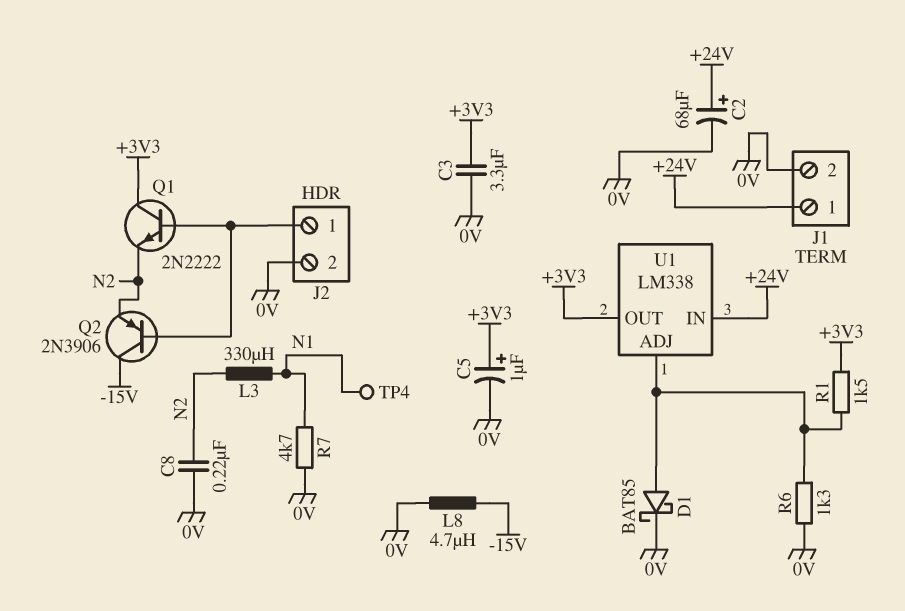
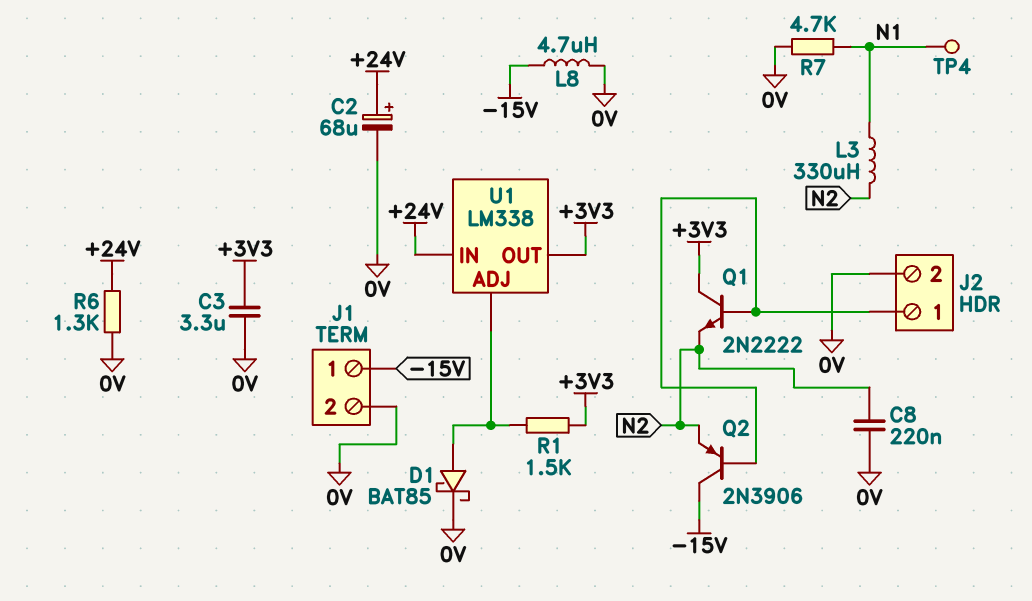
C5: 1uF (plus +3V3, minus 0V) -> none
J1 pin 1: +24V -> -15V
R6: 1.3k (0V, U1/ADJ) -> 1.3k (+24V, 0V)

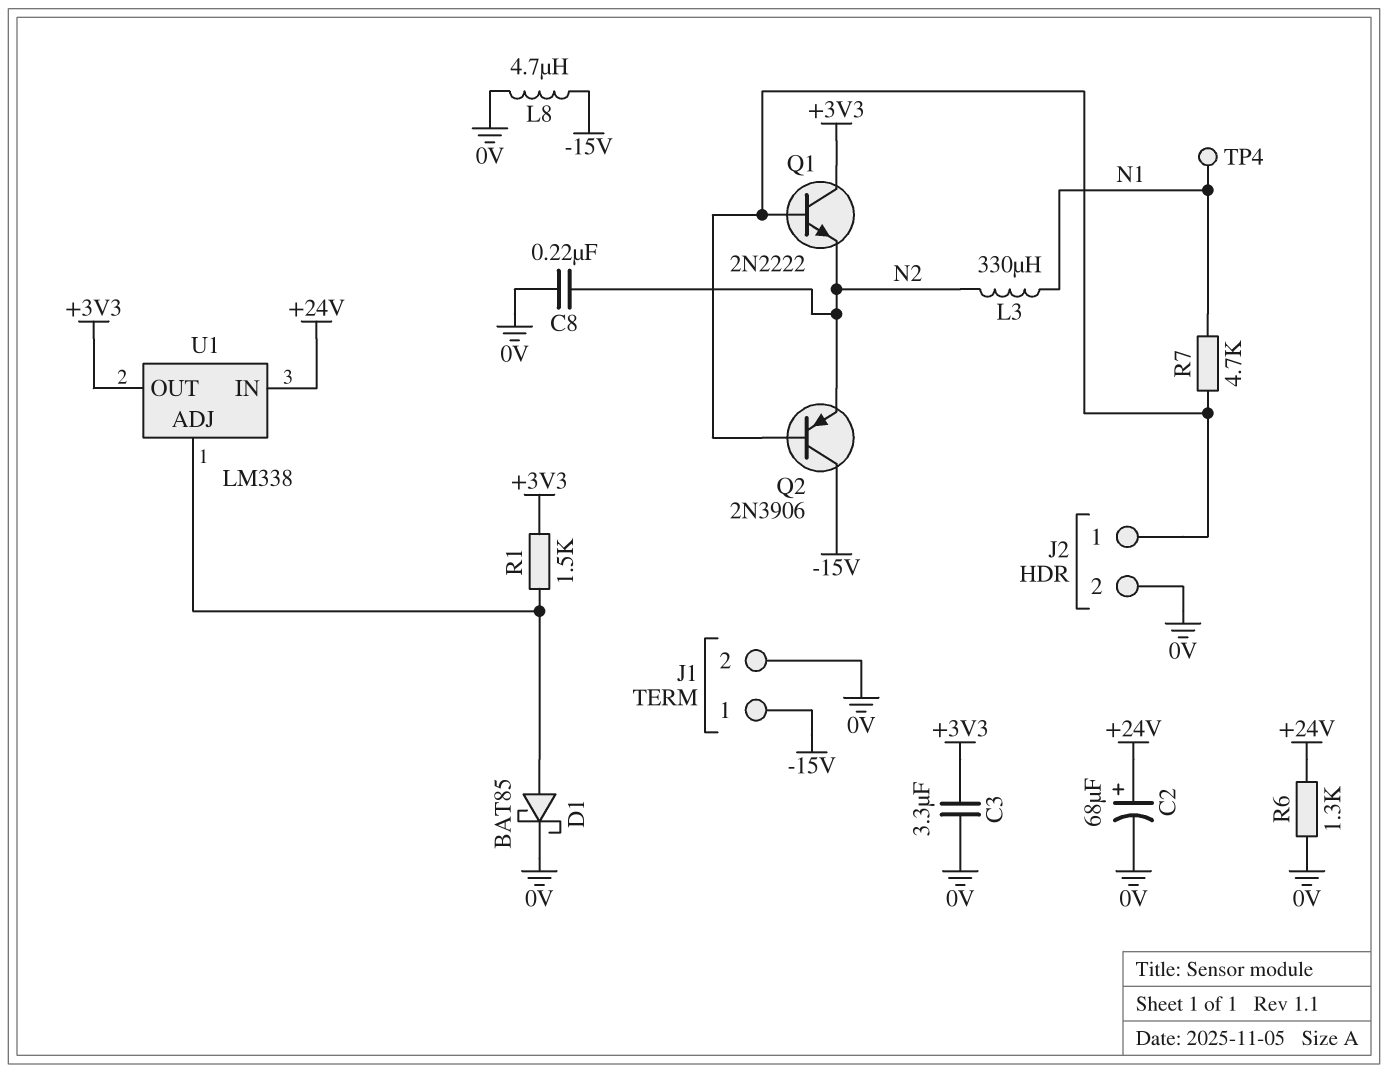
R7: 4.7k (0V, N1) -> 4.7k (J2/1, N1)

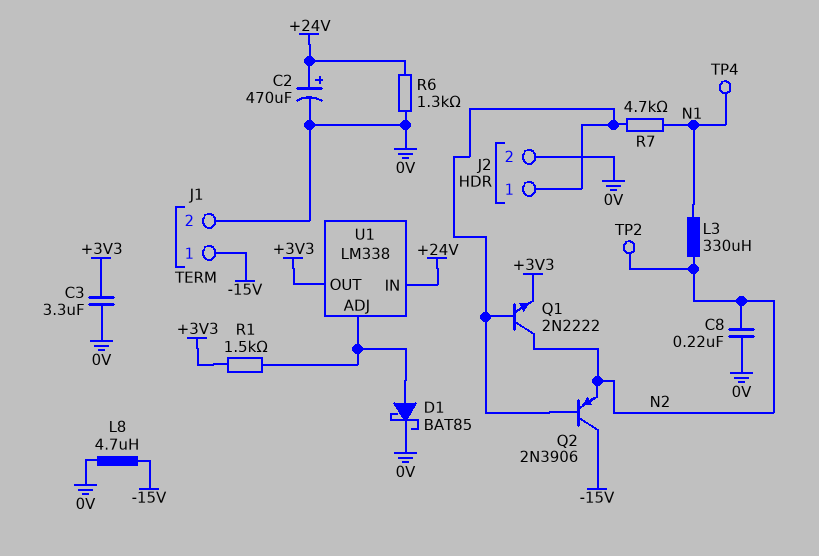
C2: 68uF (plus +24V, minus 0V) -> 470uF (plus +24V, minus 0V)
Q1: NPN 2N2222 (B J2/1, C +3V3, E N2) -> NPN 2N2222 (B J2/1, C N2, E +3V3)
TP2: none -> test point (N2)

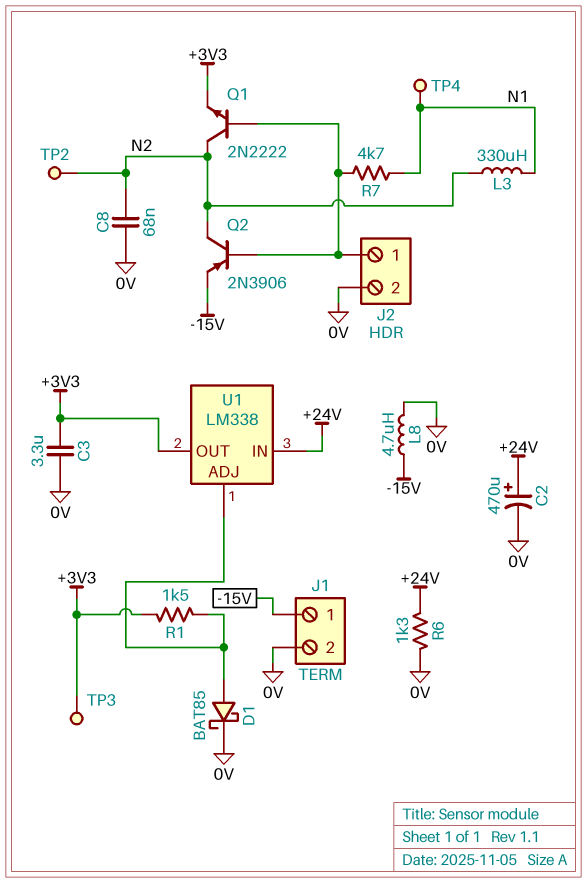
C8: 220nF (0V, N2) -> 68nF (0V, N2)
Q2: PNP 2N3906 (B J2/1, C -15V, E N2) -> PNP 2N3906 (B J2/1, C N2, E -15V)
TP3: none -> test point (+3V3)

